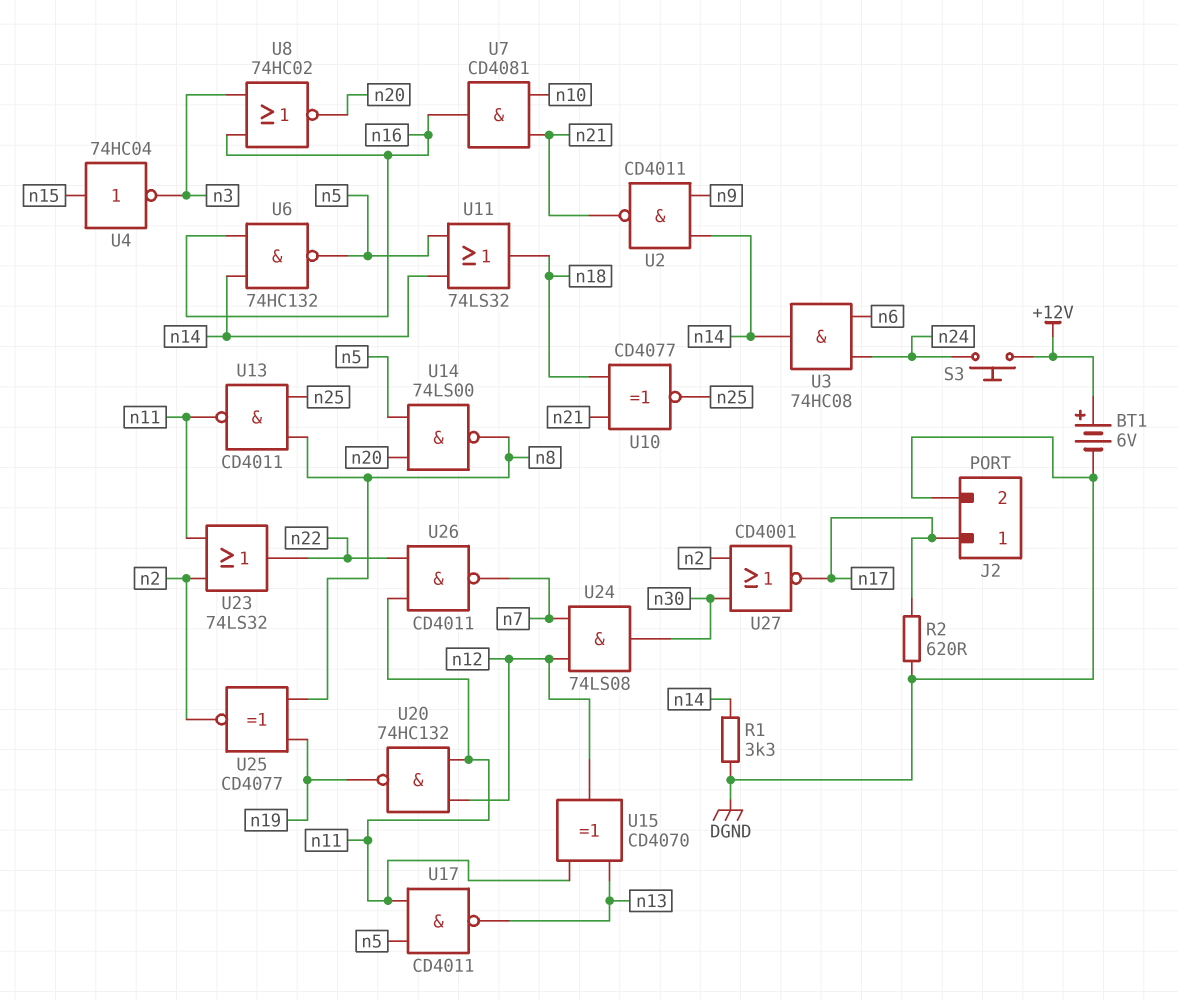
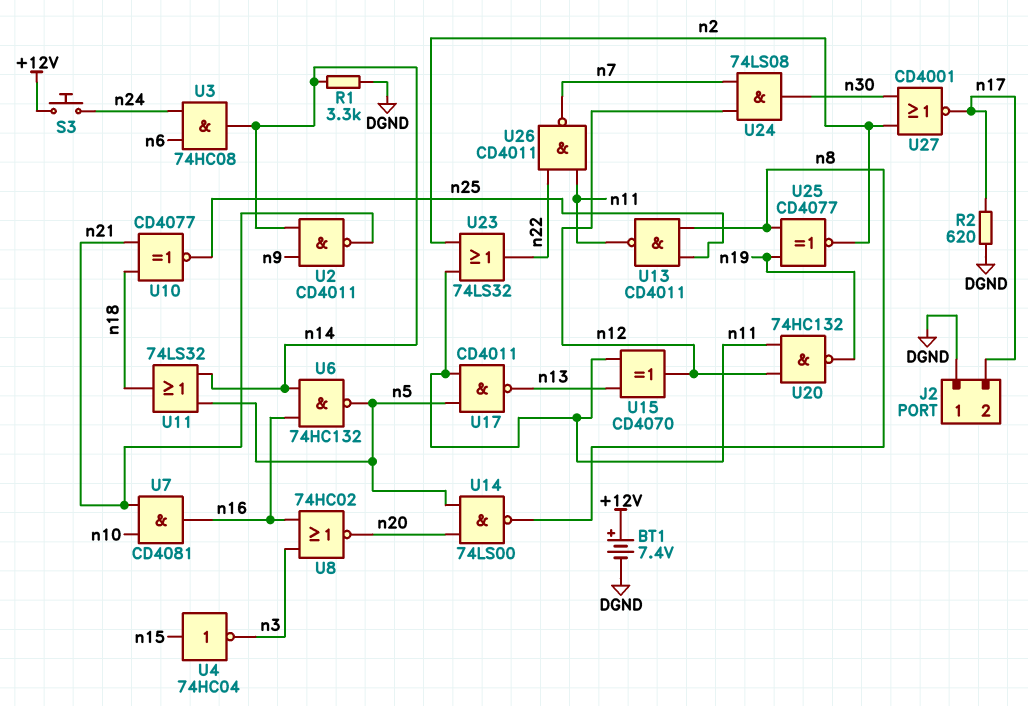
BT1: 6V (plus +12V, minus DGND) -> 7.4V (plus +12V, minus DGND)
J2 pin 1: n17 -> DGND
J2 pin 2: DGND -> n17

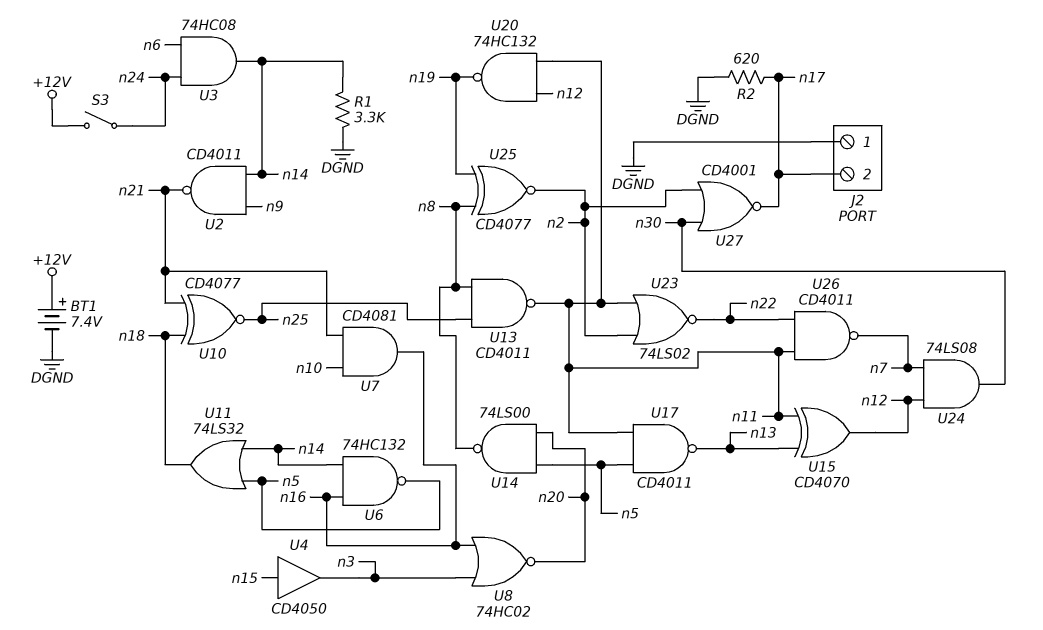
S3: button (+12V, n24) -> switch (+12V, n24)
U4: NOT 74HC04 (in n15, out n3) -> buffer CD4050 (in n15, out n3)
U23: OR 74LS32 (in n2, in n11, out n22) -> NOR 74LS02 (in n2, in n11, out n22)

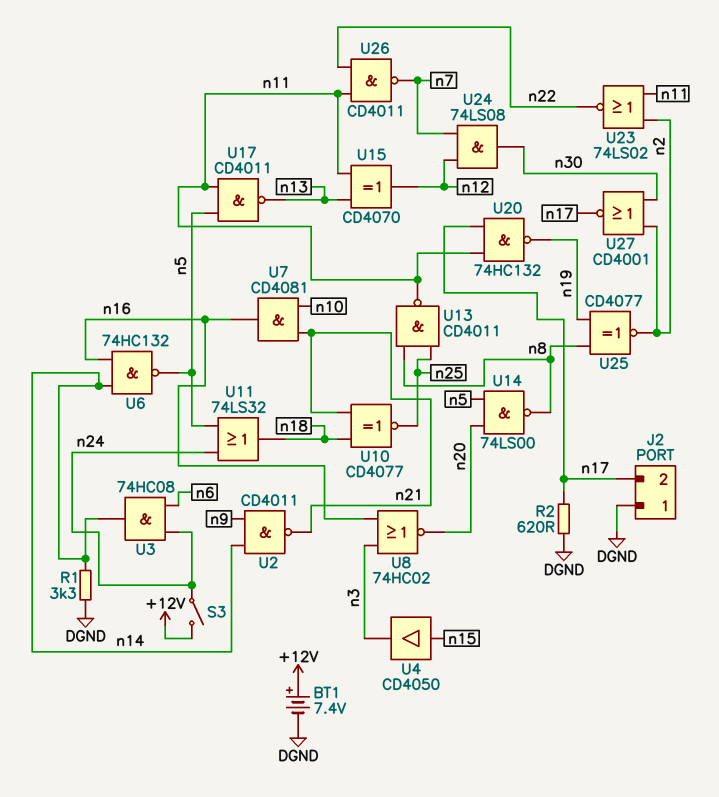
U11: OR 74LS32 (in n5, in n14, out n18) -> OR 74LS32 (in n5, in n24, out n18)
U20: NAND 74HC132 (in n11, in n12, out n19) -> NAND 74HC132 (in n11, in n17, out n19)

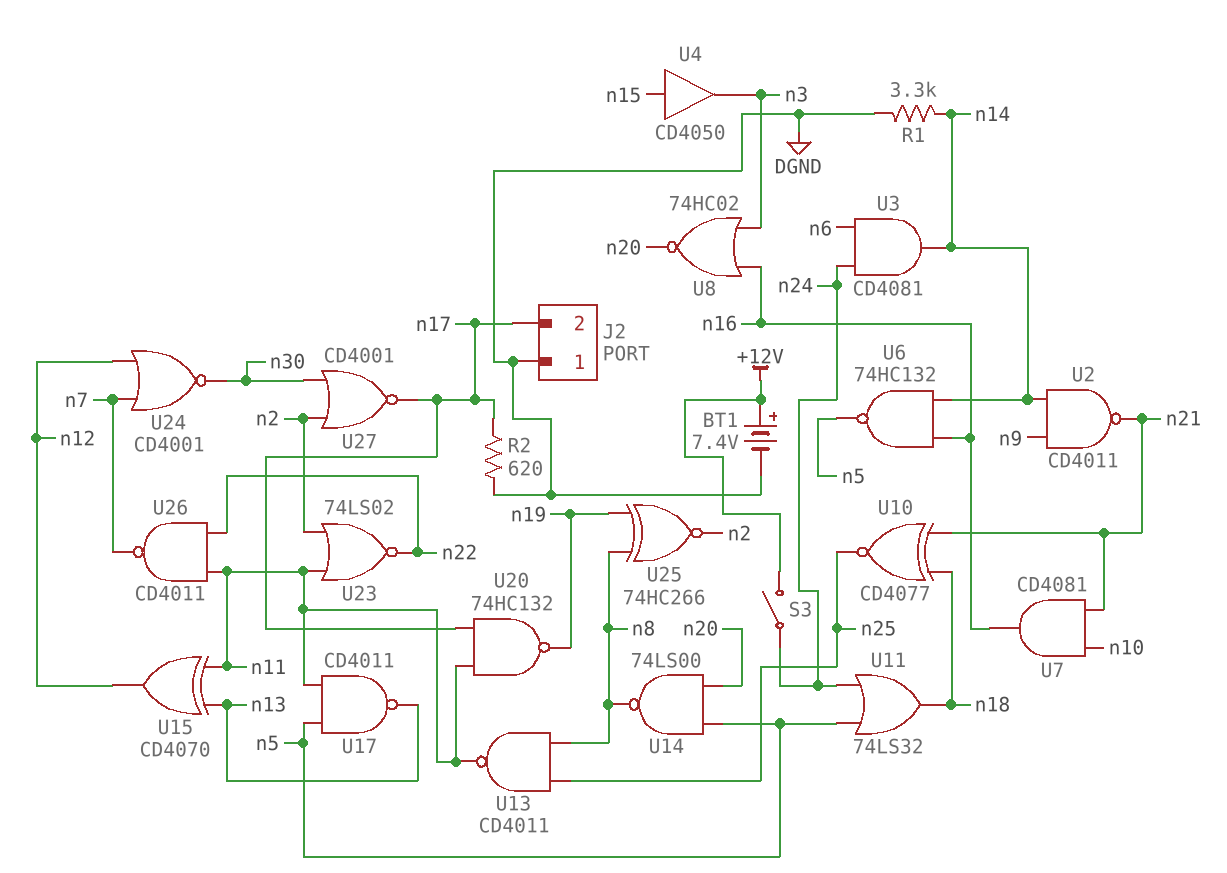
U3: AND 74HC08 (in n6, in n24, out n14) -> AND CD4081 (in n6, in n24, out n14)
U24: AND 74LS08 (in n7, in n12, out n30) -> NOR CD4001 (in n7, in n12, out n30)
U25: XNOR CD4077 (in n8, in n19, out n2) -> XNOR 74HC266 (in n8, in n19, out n2)

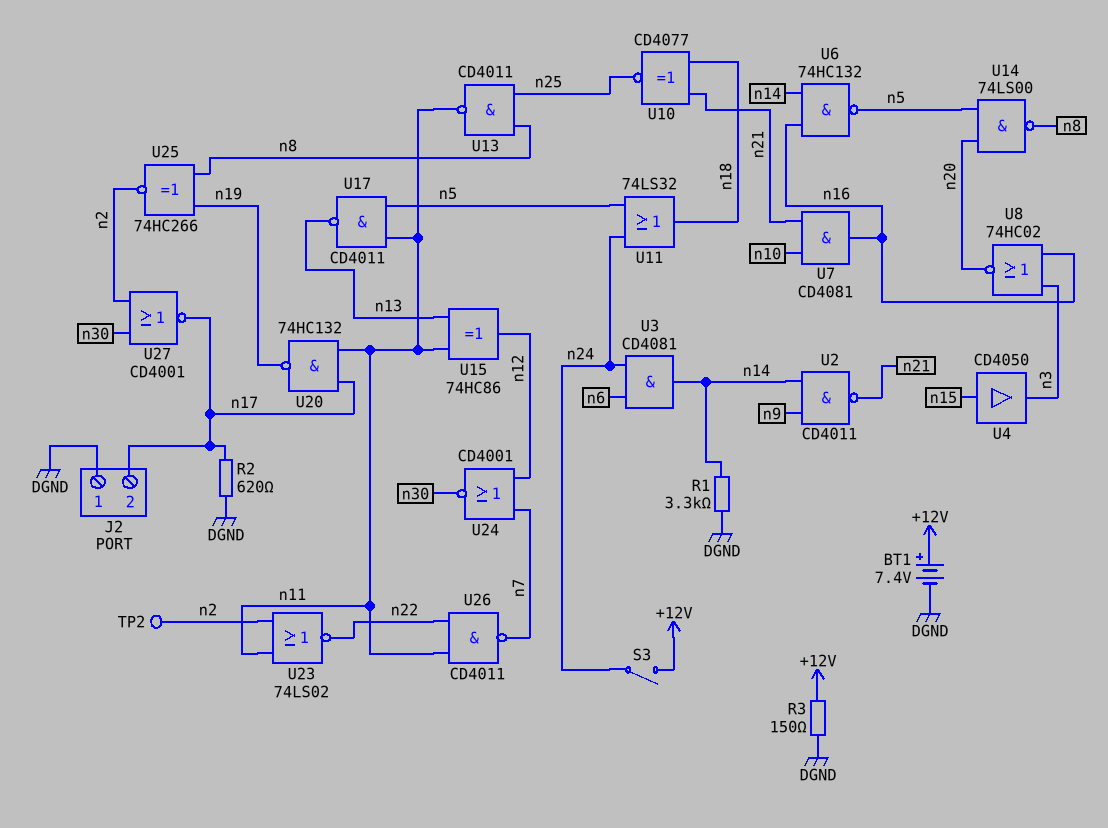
R3: none -> 150 (+12V, DGND)
TP2: none -> test point (n2)
U15: XOR CD4070 (in n11, in n13, out n12) -> XOR 74HC86 (in n11, in n13, out n12)

